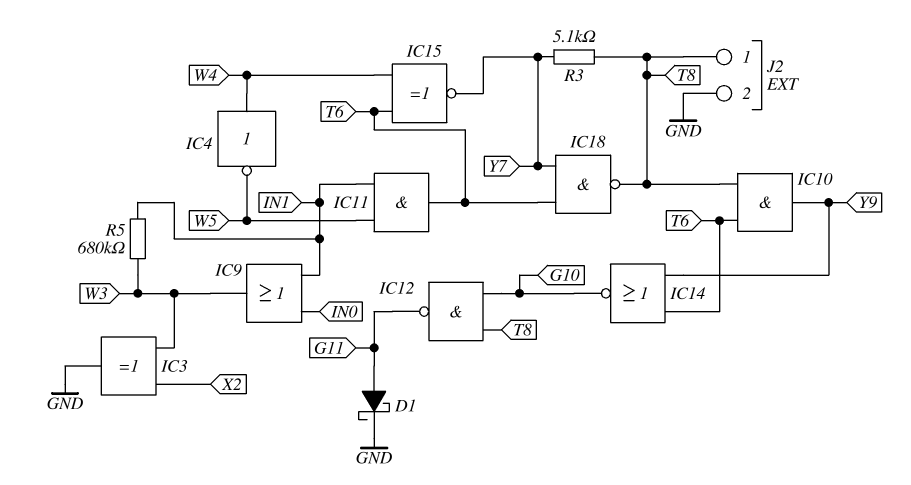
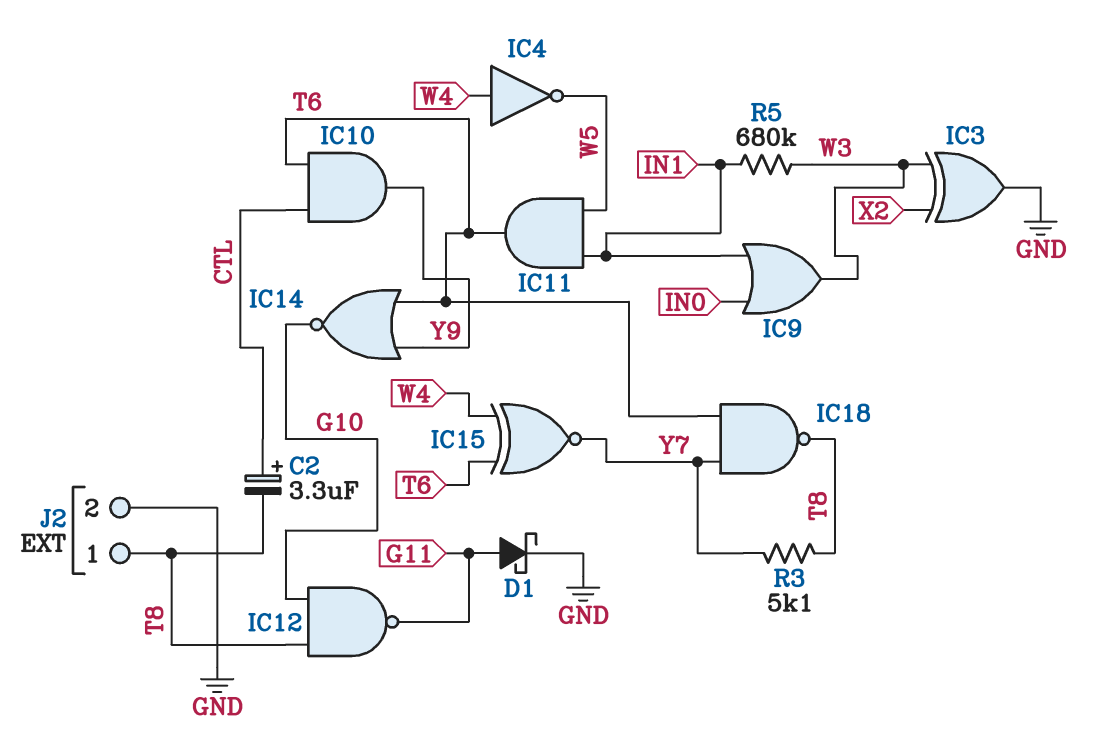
C2: none -> 3.3uF (plus CTL, minus T8)
IC10: AND (in T6, in T8, out Y9) -> AND (in CTL, in T6, out Y9)

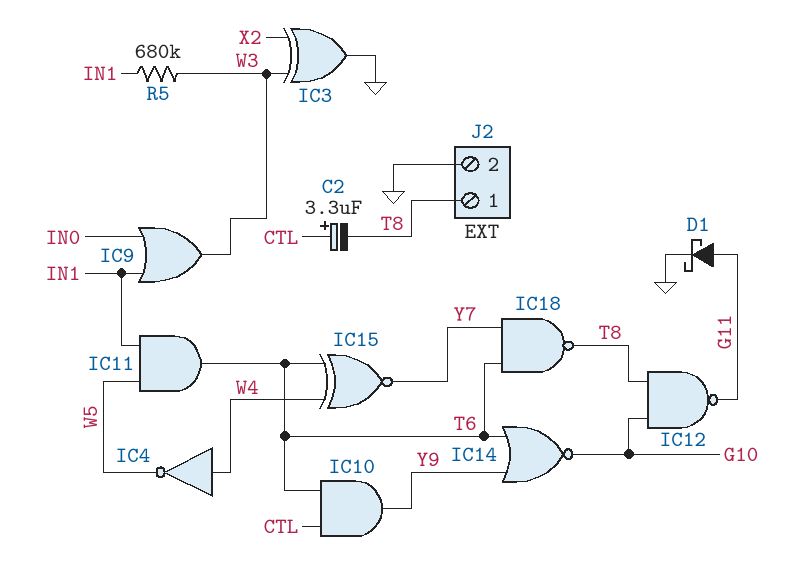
R3: 5.1k (T8, Y7) -> none

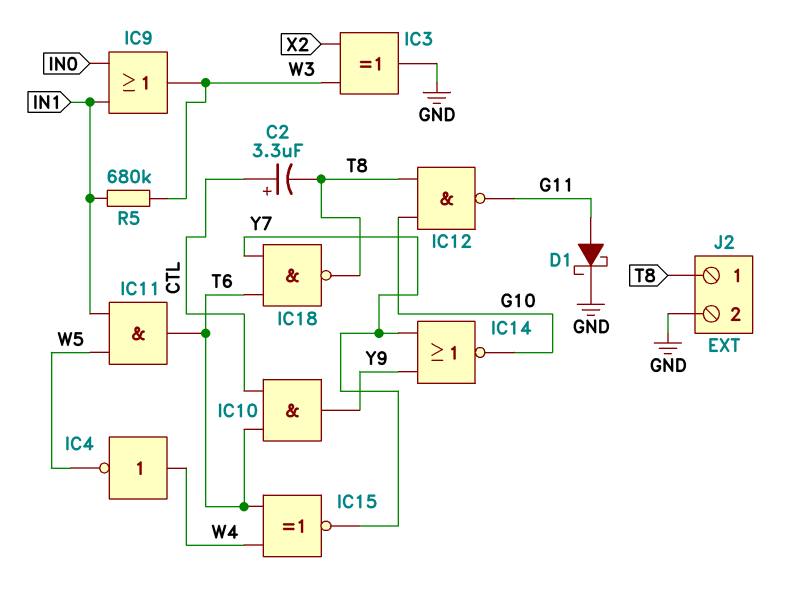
IC14: NOR (in T6, in Y9, out G10) -> NOR (in Y7, in Y9, out G10)

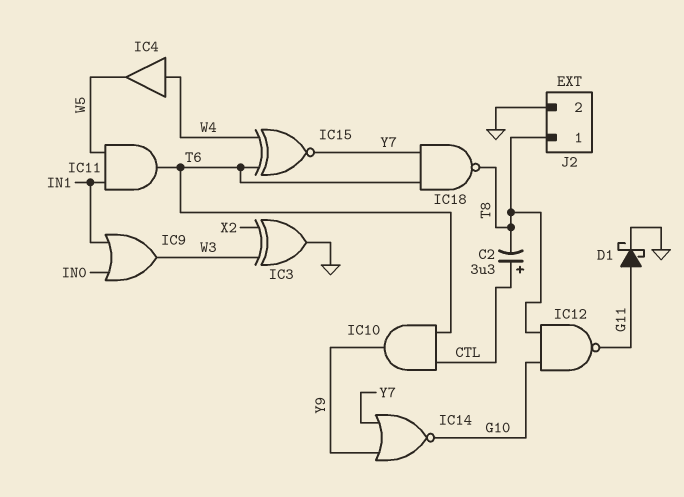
IC4: NOT (in W4, out W5) -> buffer (in W4, out W5)
R5: 680k (IN1, W3) -> none

